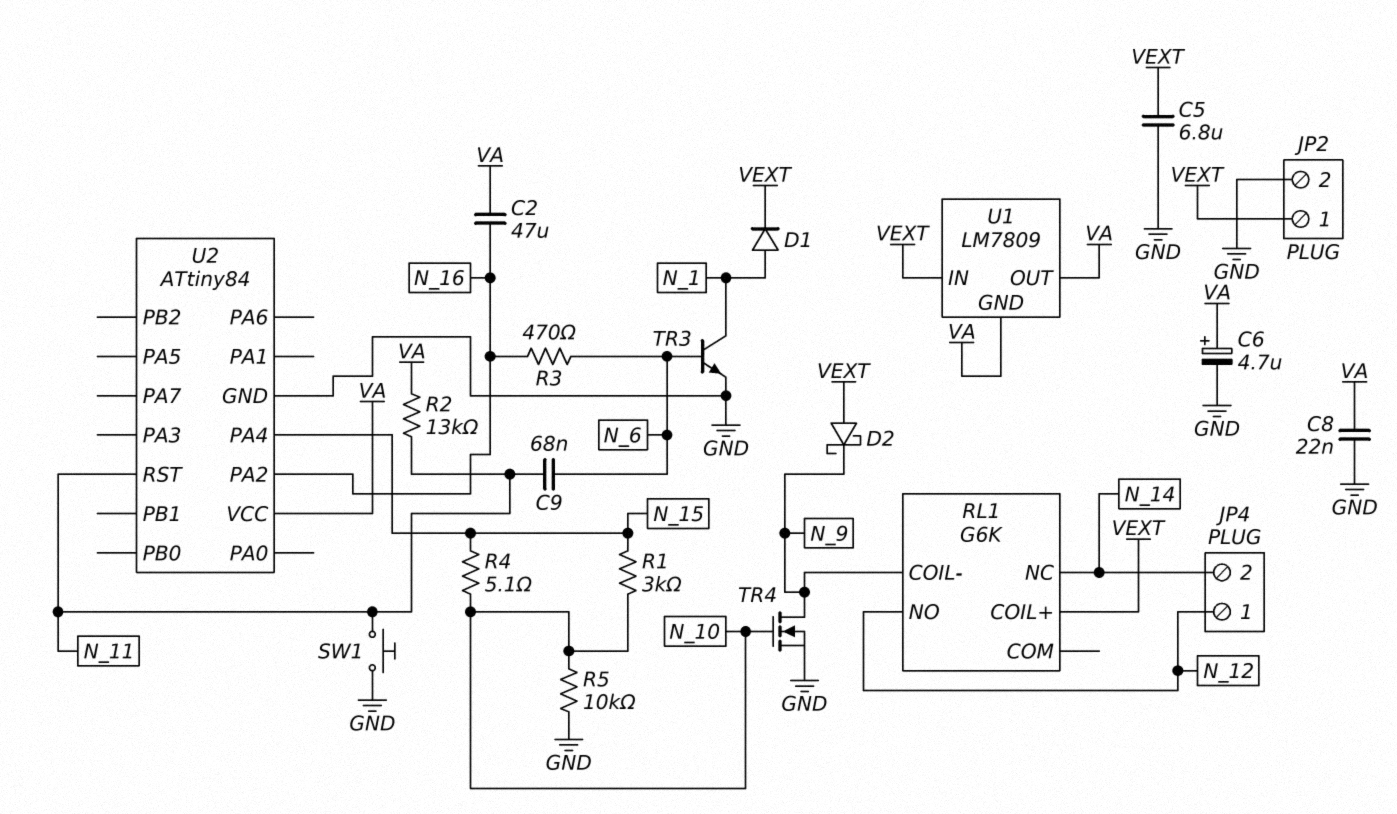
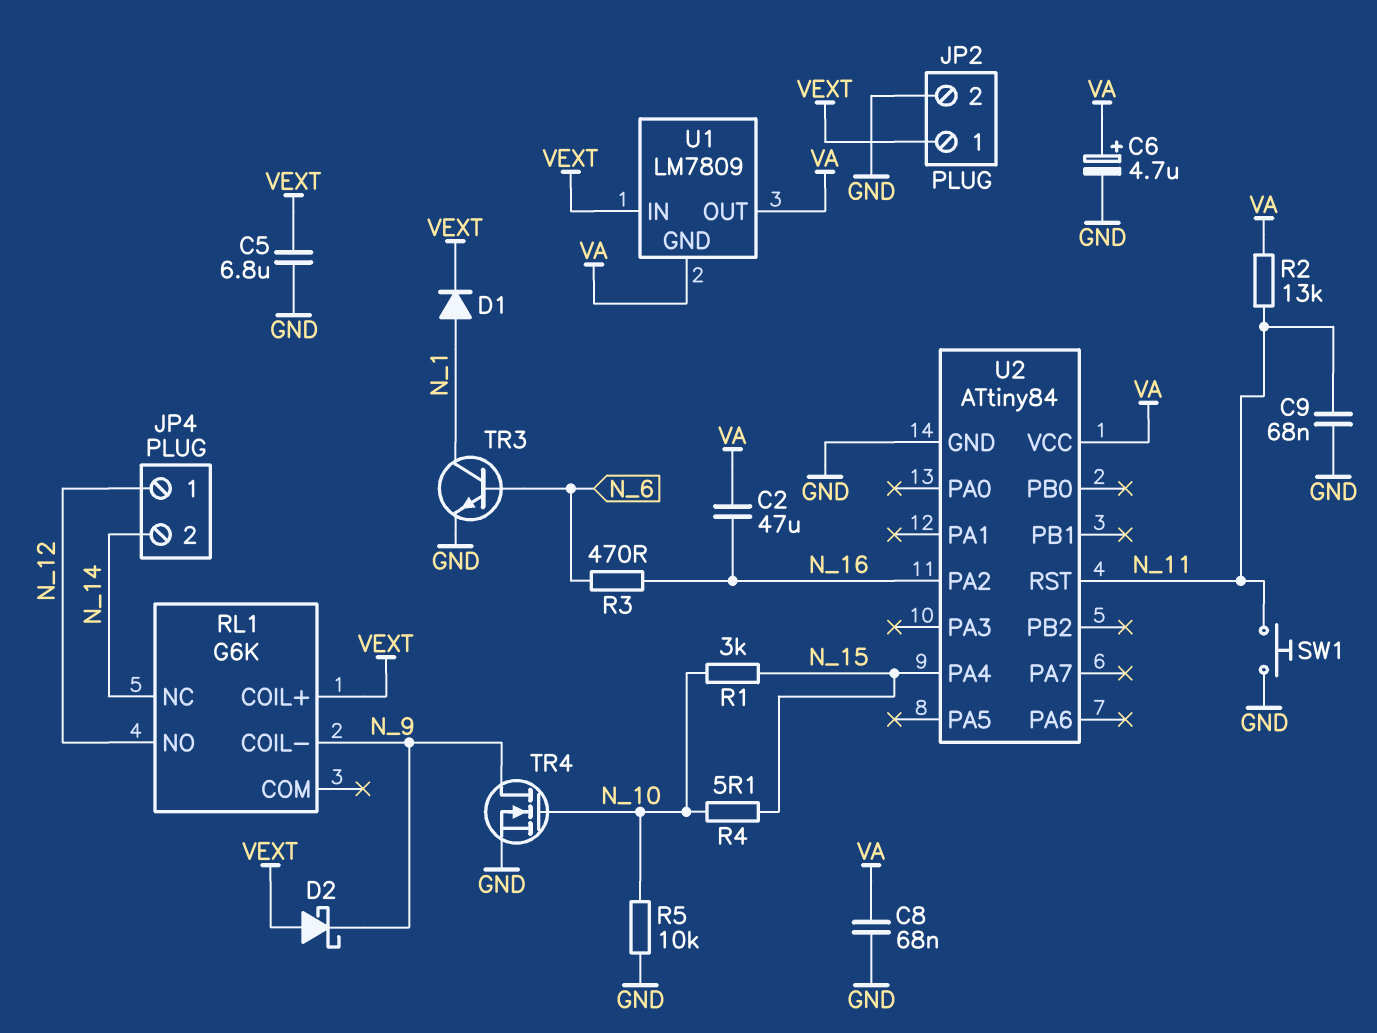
C8: 22nF (GND, VA) -> 68nF (GND, VA)
C9: 68nF (N_6, N_11) -> 68nF (GND, N_11)

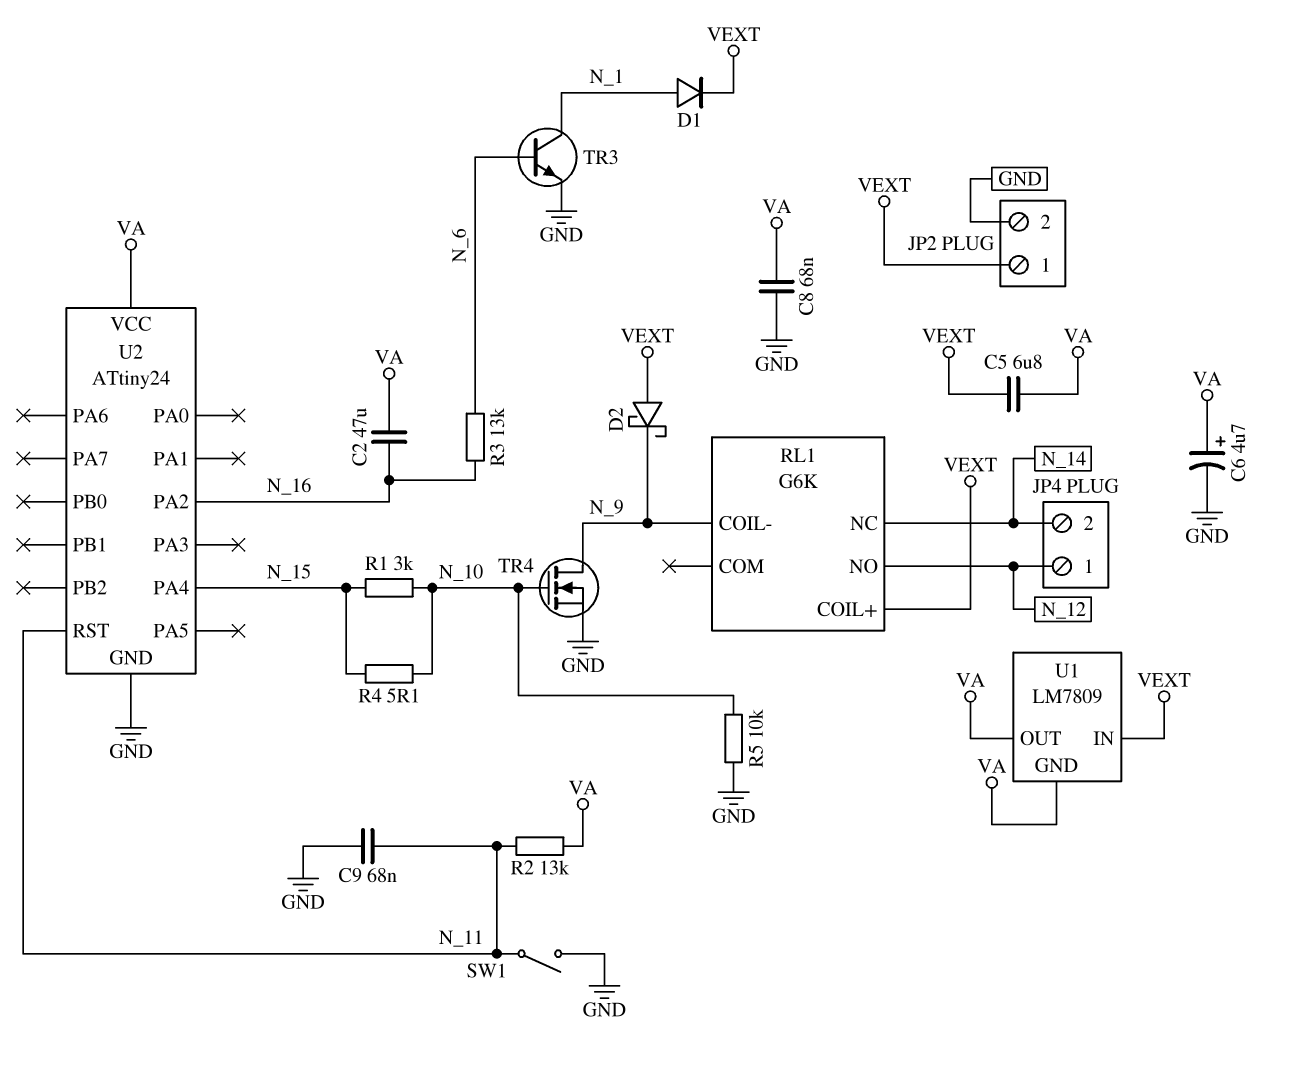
C5: 6.8uF (GND, VEXT) -> 6.8uF (VA, VEXT)
R3: 470 (N_6, N_16) -> 13k (N_6, N_16)
SW1: button (GND, N_11) -> switch (GND, N_11)
U2: ATtiny84 -> ATtiny24

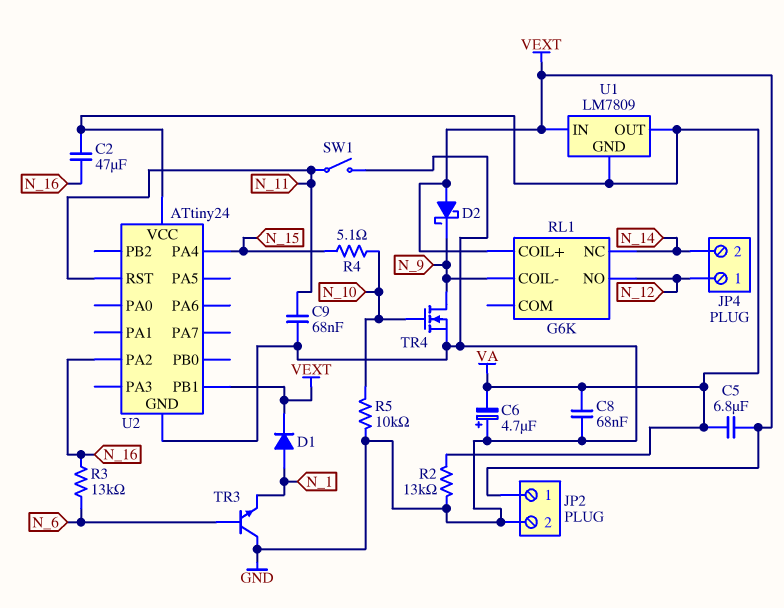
C6: 4.7uF (plus VA, minus GND) -> 4.7uF (plus GND, minus VA)
R1: 3k (N_10, N_15) -> none
R2: 13k (N_11, VA) -> 13k (GND, VA)
TR3: NPN (B N_6, C N_1, E GND) -> NPN (B N_6, C GND, E N_1)
U2 pin PB1: none -> VEXT

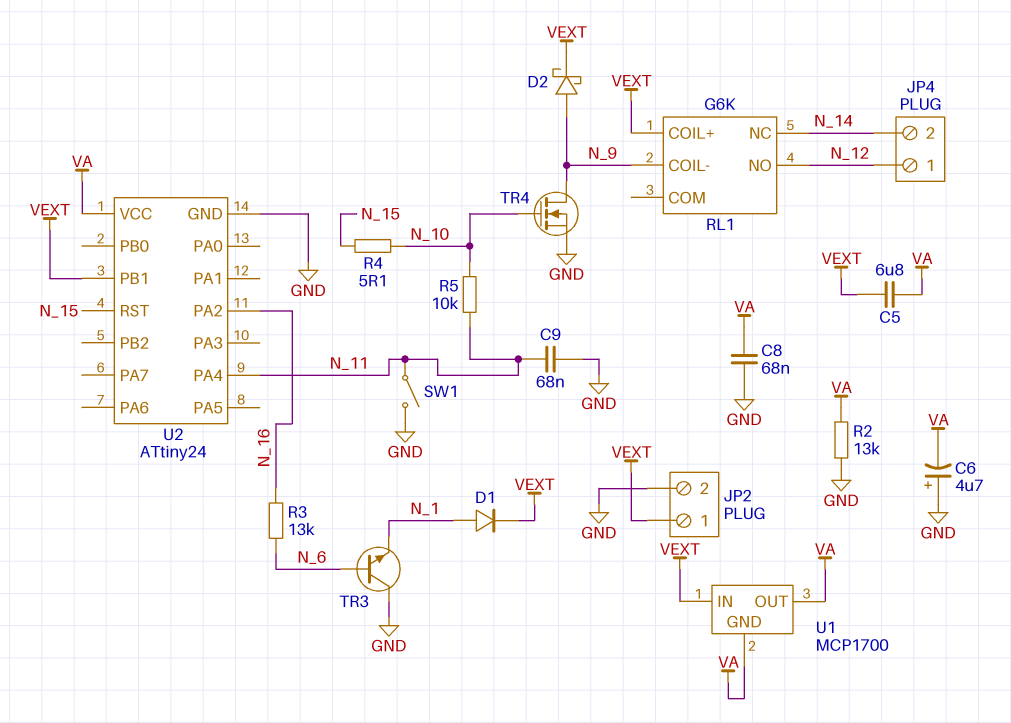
C2: 47uF (N_16, VA) -> none
D2: schottky (A VEXT, K N_9) -> schottky (A N_9, K VEXT)
R5: 10k (GND, N_10) -> 10k (N_10, N_11)
U1: LM7809 -> MCP1700
U2 pin PA4: N_15 -> N_11
U2 pin RST: N_11 -> N_15

